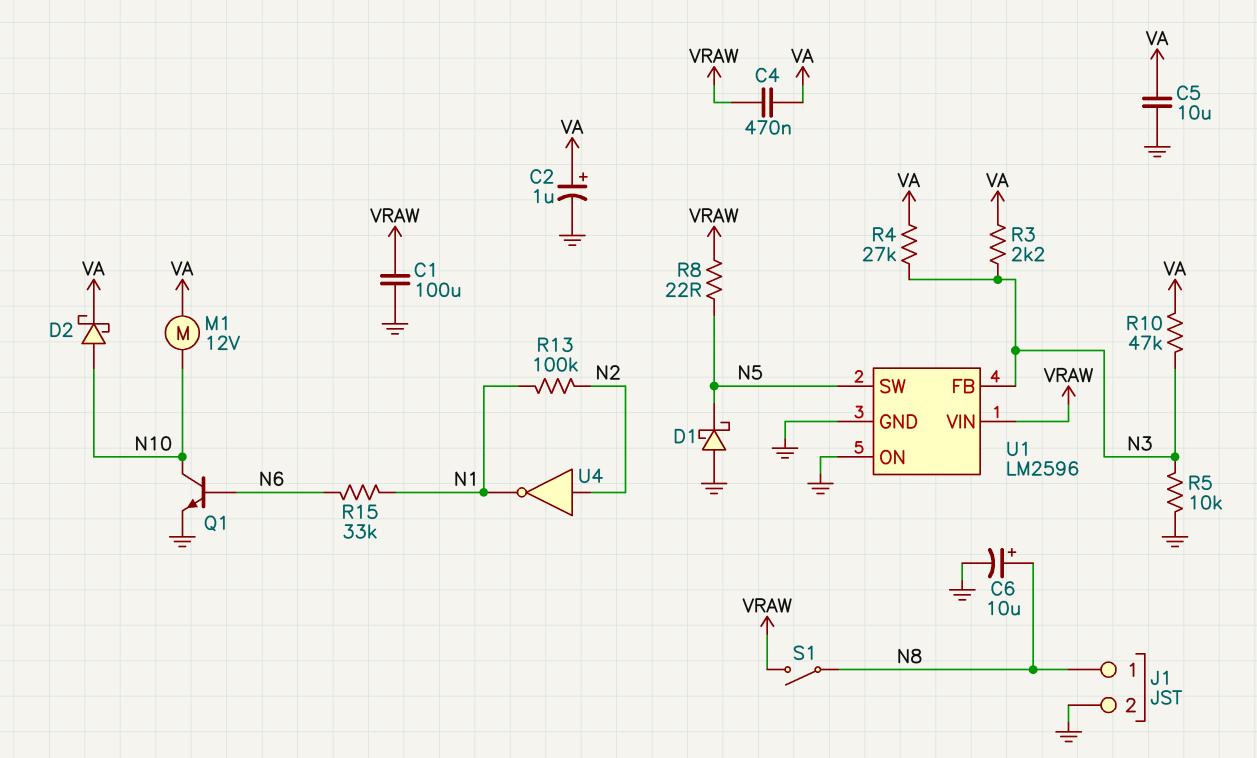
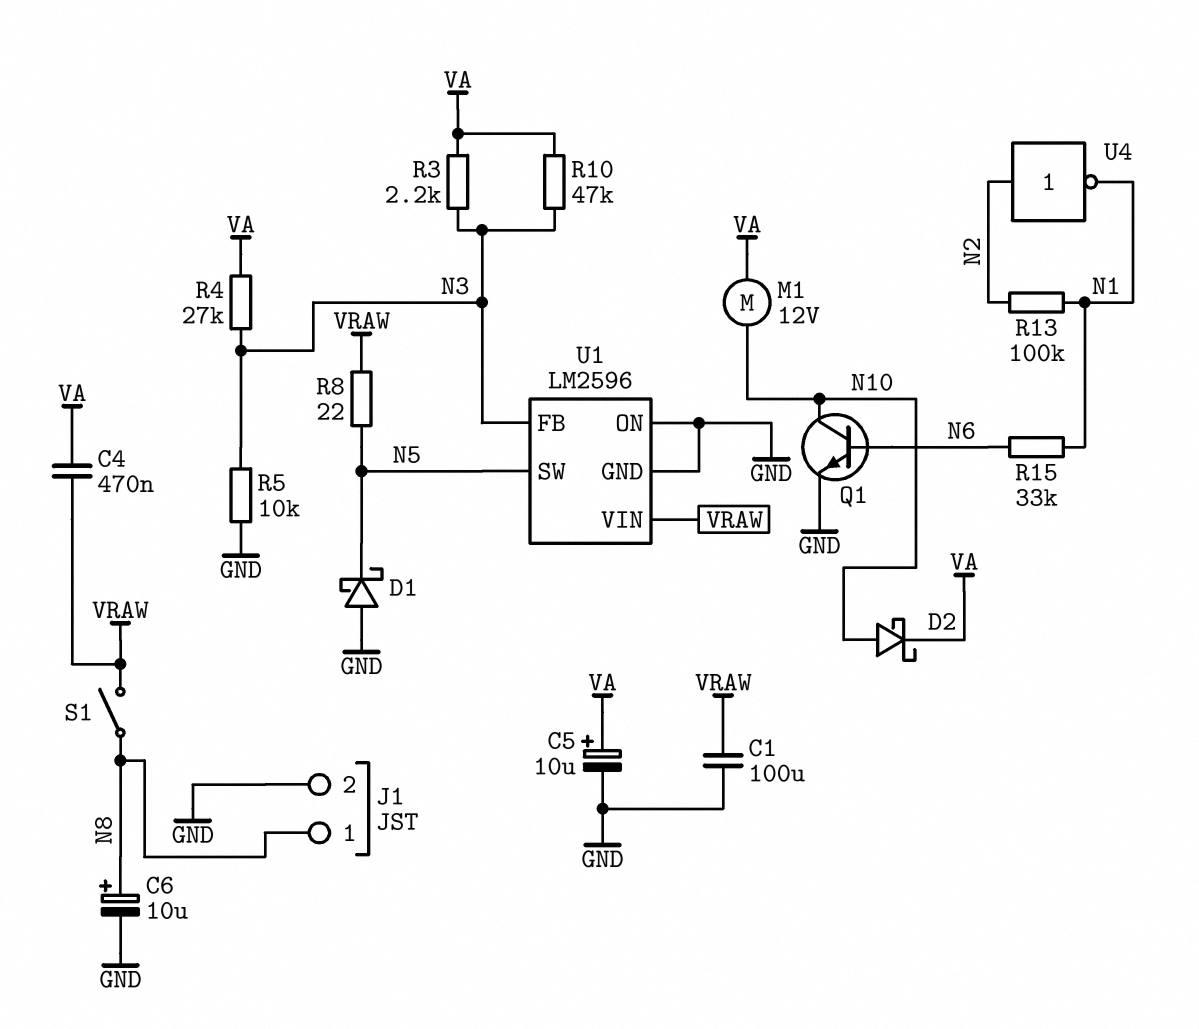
C2: 1uF (plus VA, minus GND) -> none
C5: 10uF (GND, VA) -> 10uF (plus VA, minus GND)

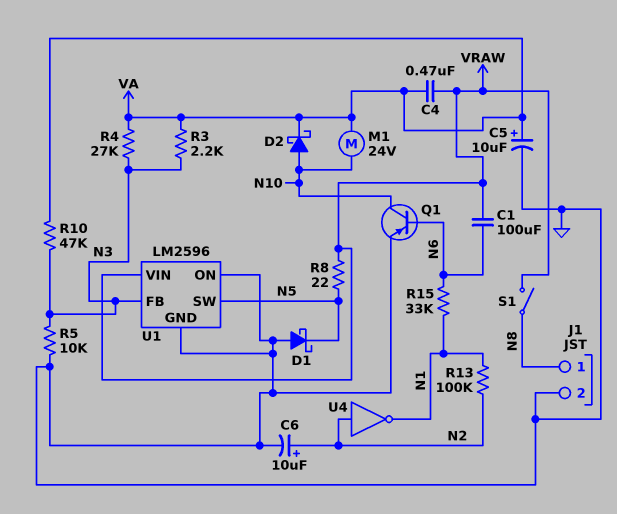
C1: 100uF (GND, VRAW) -> 100uF (N6, VRAW)
C6: 10uF (plus N8, minus GND) -> 10uF (plus N2, minus GND)
M1: motor 12V (N10, VA) -> motor 24V (N10, VA)
Q1: NPN (B N6, C N10, E GND) -> PNP (B N6, C N10, E GND)

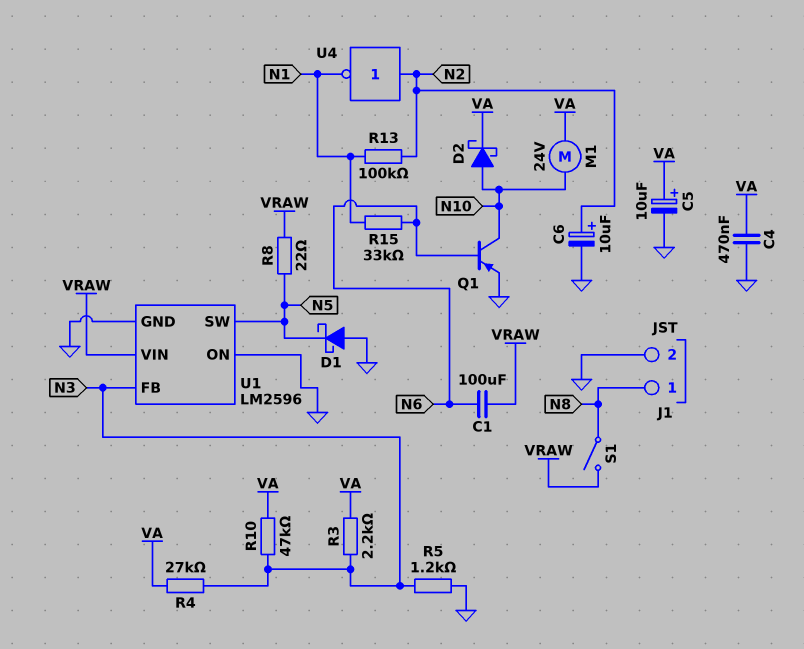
C4: 470nF (VA, VRAW) -> 470nF (GND, VA)
R5: 10k (GND, N3) -> 1.2k (GND, N3)

